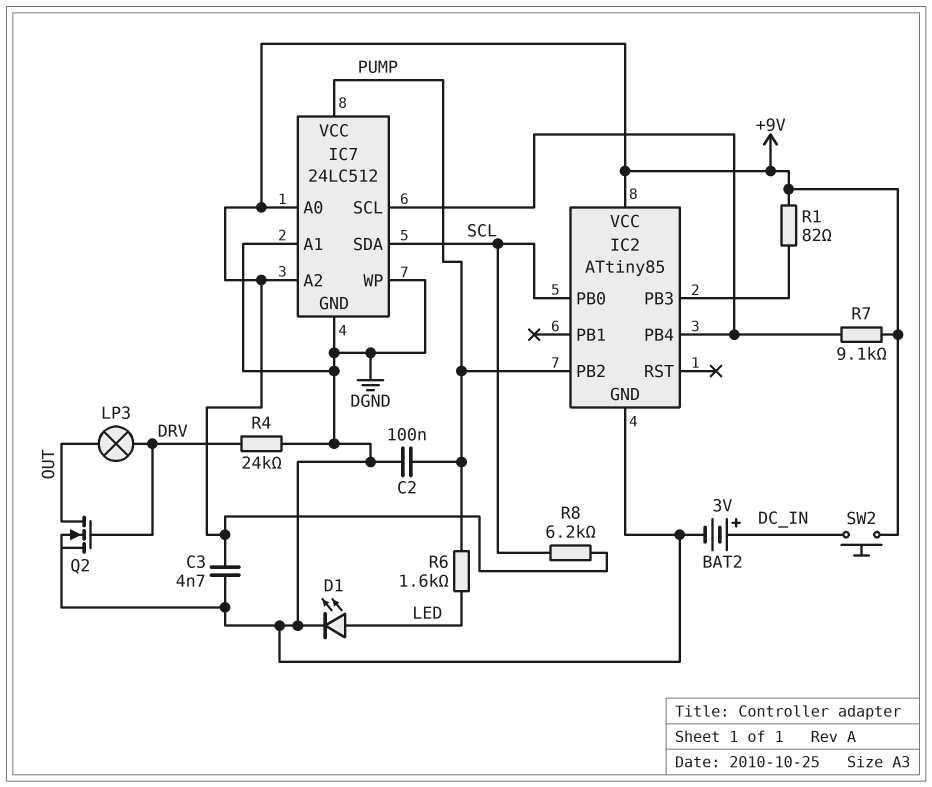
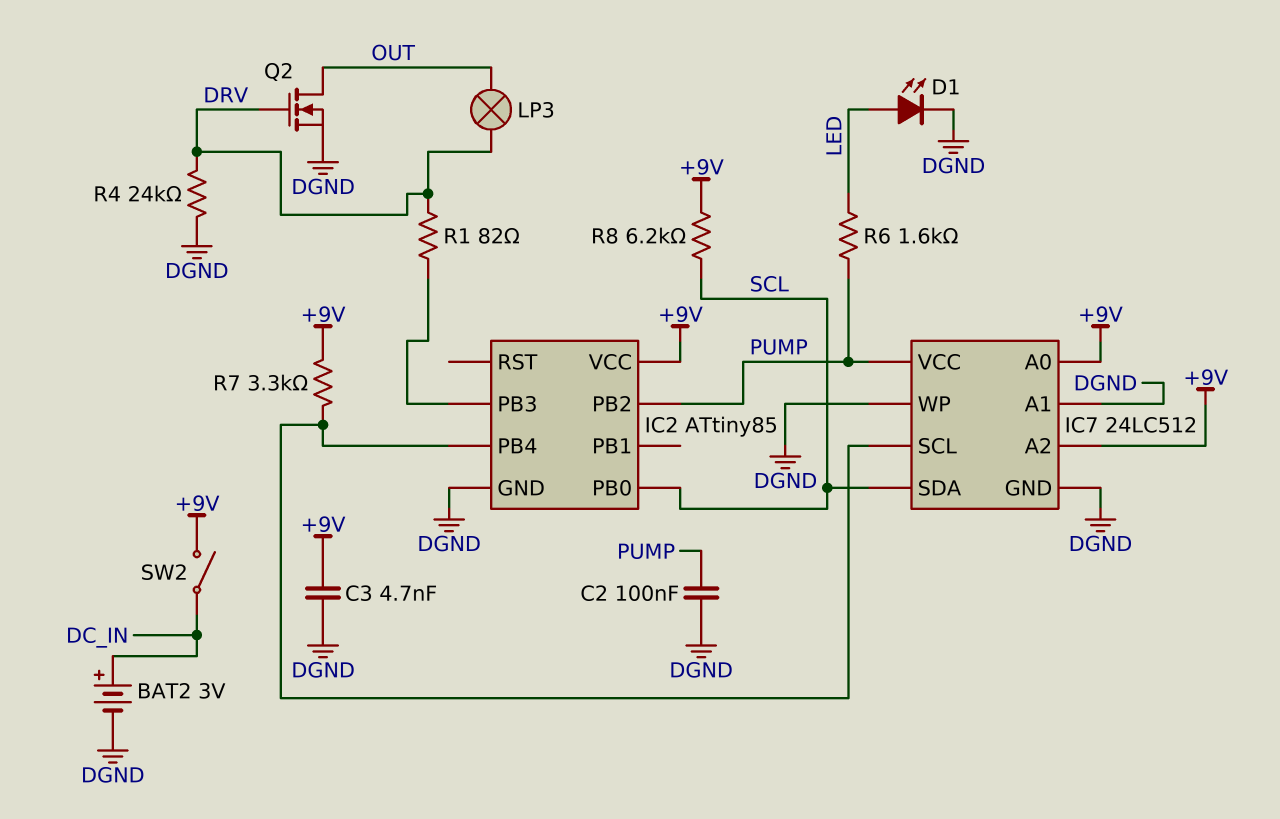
R1: 82 (+9V, IC2/PB3) -> 82 (DRV, IC2/PB3)
R7: 9.1k (+9V, IC2/PB4) -> 3.3k (+9V, IC2/PB4)
SW2: button (+9V, DC_IN) -> switch (+9V, DC_IN)

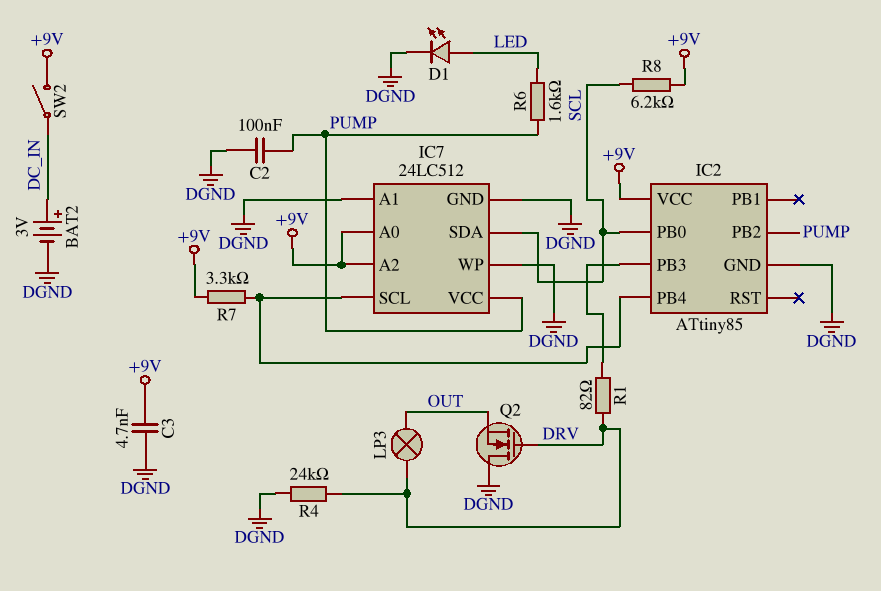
Q2: NMOS (G DRV, D OUT, S DGND) -> NMOS (G DRV, D DGND, S OUT)

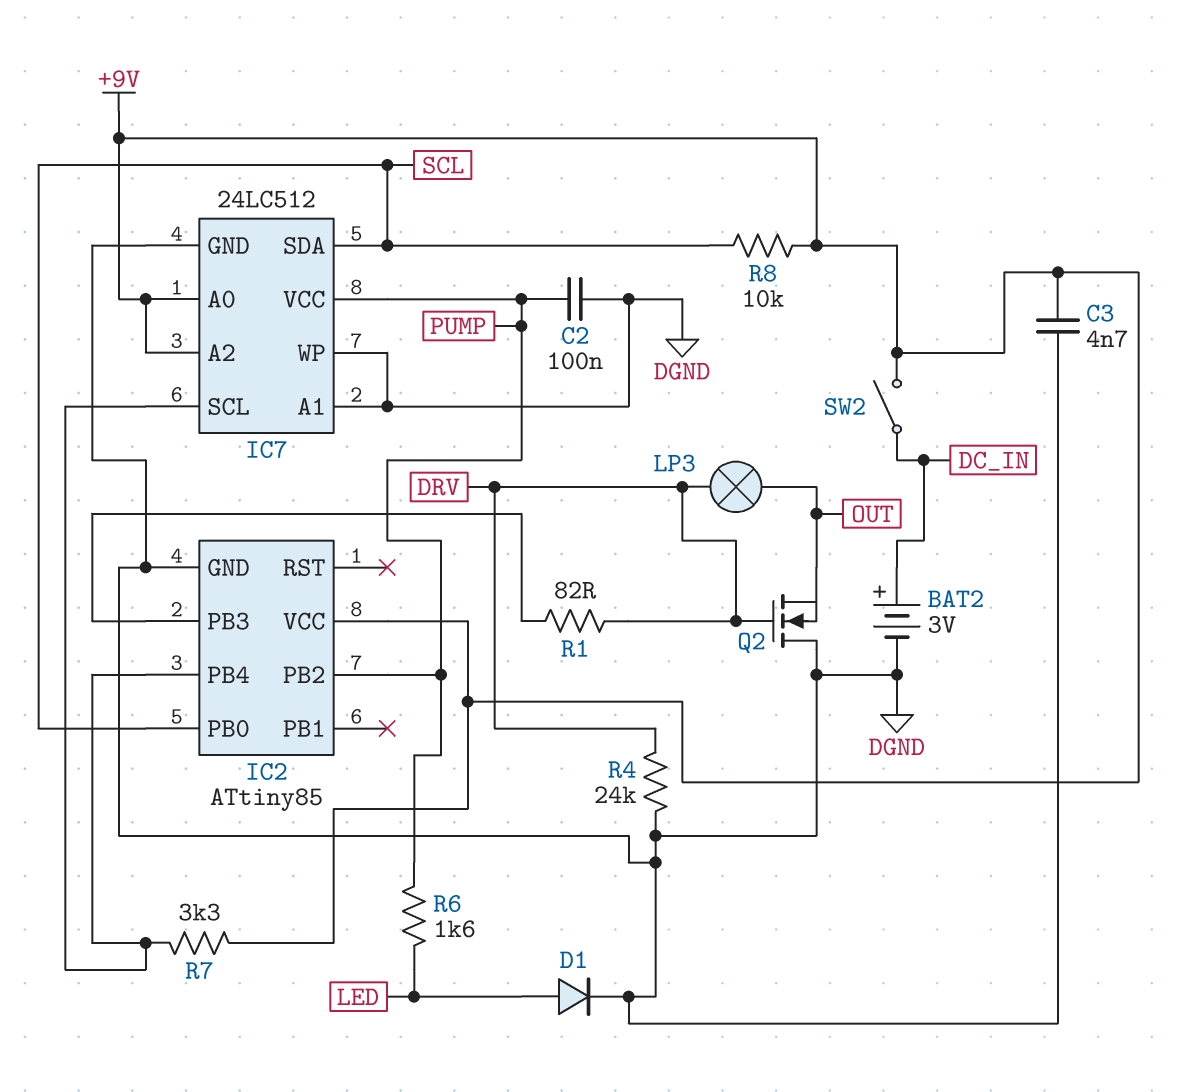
D1: LED (A LED, K DGND) -> diode (A LED, K DGND)
R8: 6.2k (+9V, SCL) -> 10k (+9V, SCL)

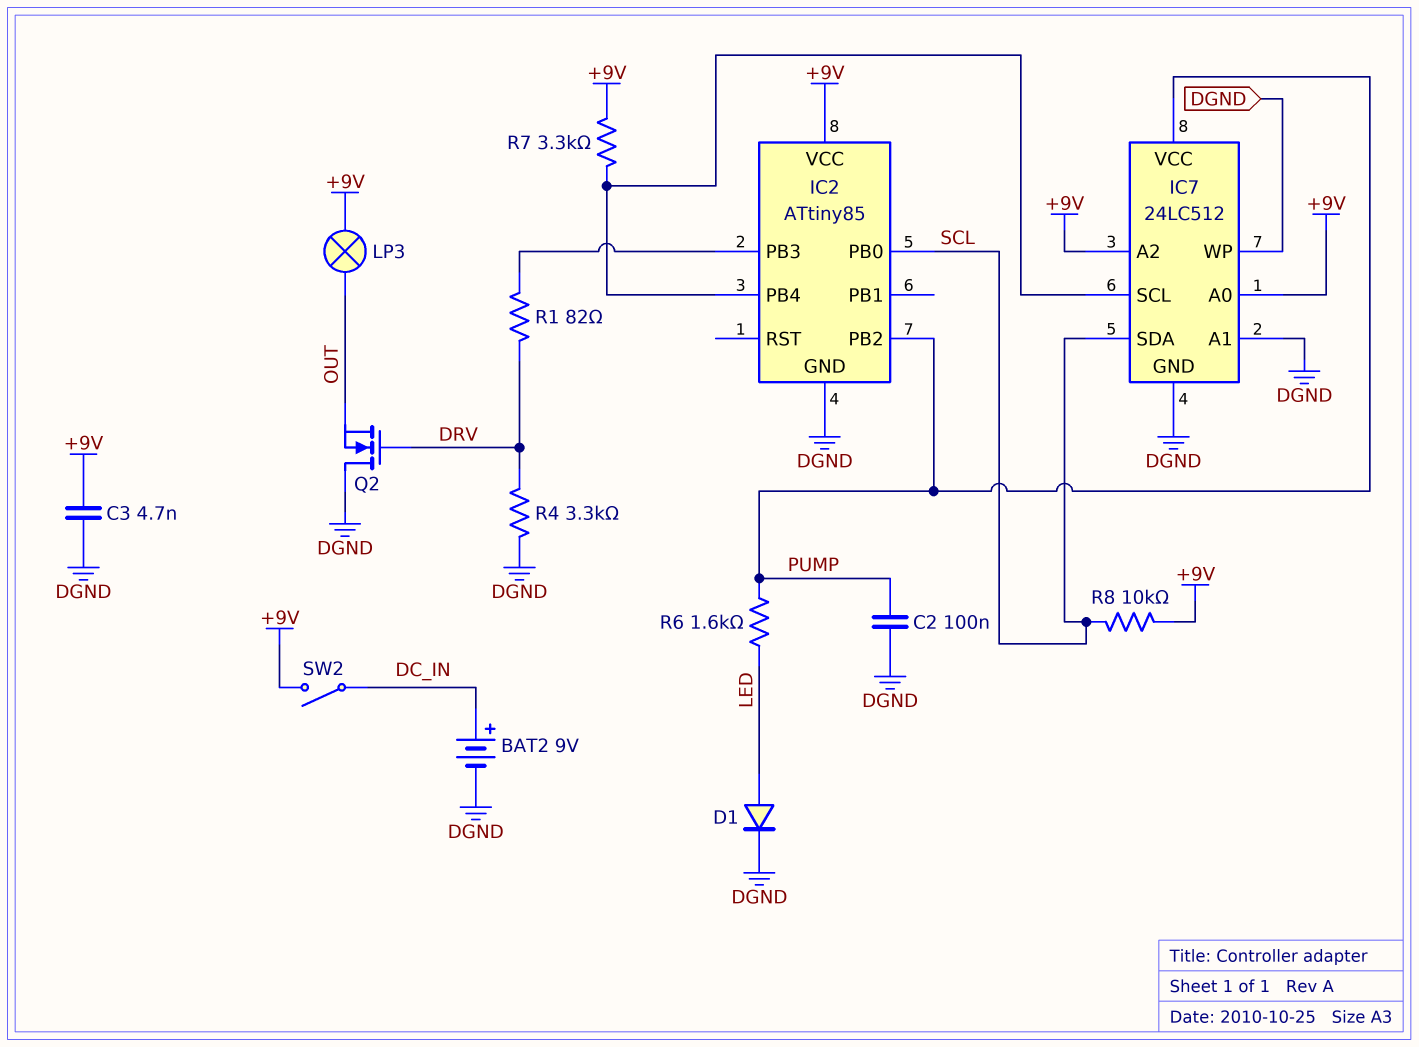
BAT2: 3V (plus DC_IN, minus DGND) -> 9V (plus DC_IN, minus DGND)
LP3: lamp (DRV, OUT) -> lamp (+9V, OUT)
R4: 24k (DGND, DRV) -> 3.3k (DGND, DRV)

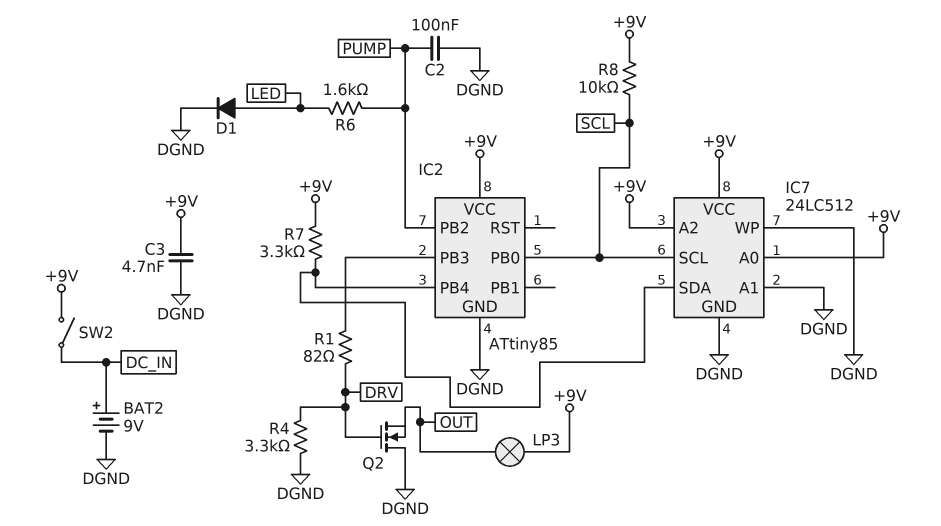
IC7 pin SCL: IC2/PB4 -> SCL
IC7 pin SDA: SCL -> IC2/PB4
IC7 pin VCC: PUMP -> +9V

